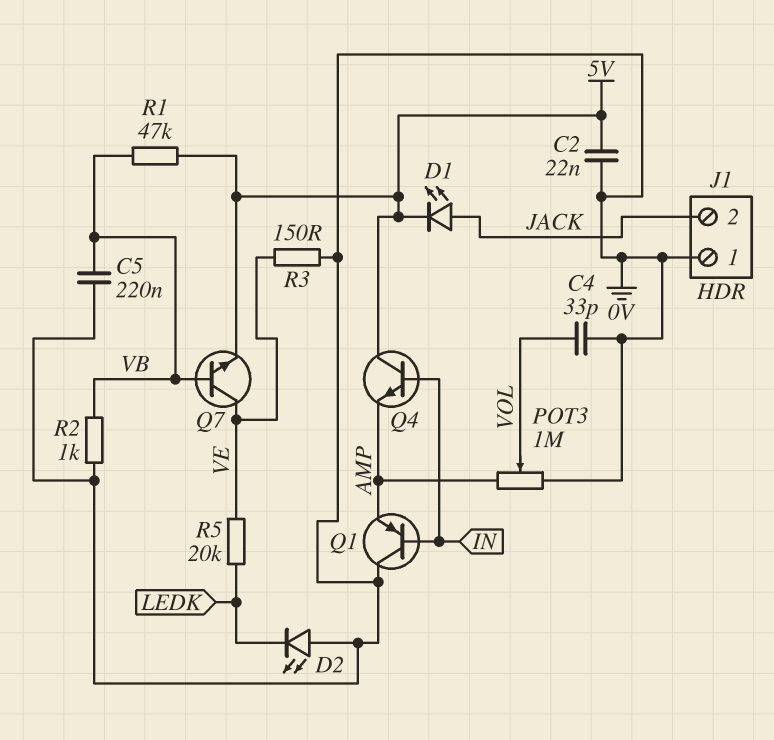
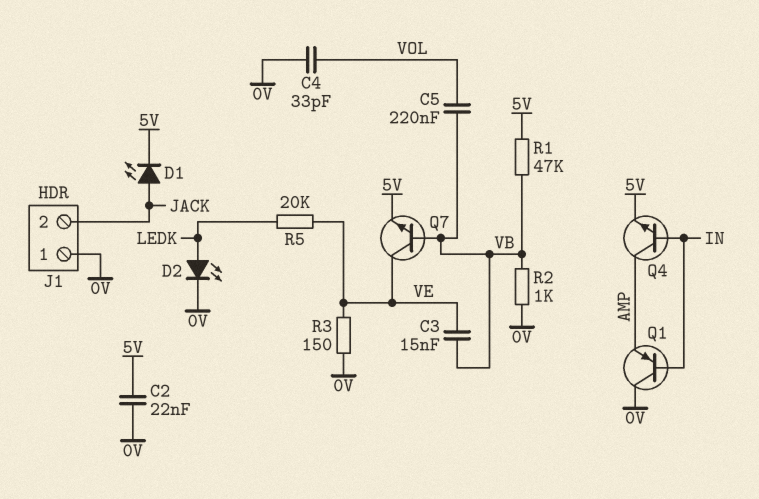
C3: none -> 15nF (VB, VE)
C5: 220nF (0V, VB) -> 220nF (VB, VOL)
D2: LED (A 0V, K LEDK) -> LED (A LEDK, K 0V)
POT3: 1M (0V, AMP, wiper VOL) -> none
Q4: NPN (B IN, C 5V, E AMP) -> NPN (B IN, C AMP, E 5V)

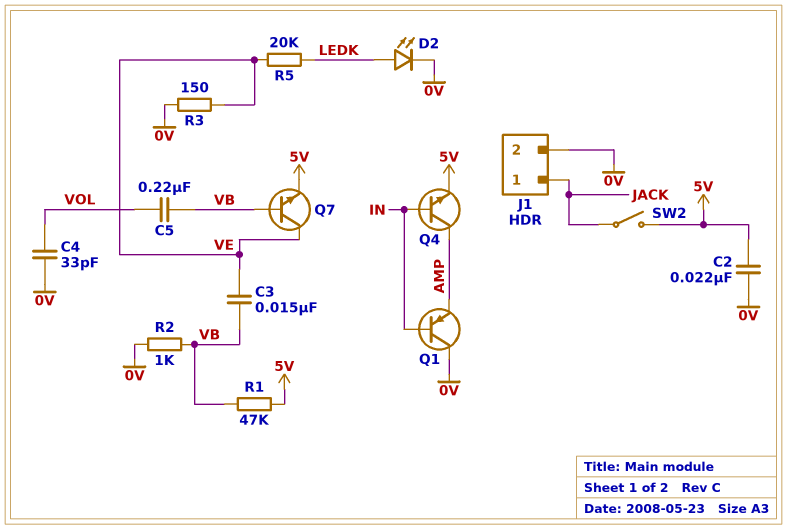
D1: LED (A JACK, K 5V) -> none
J1 pin 1: 0V -> JACK
J1 pin 2: JACK -> 0V
SW2: none -> switch (5V, JACK)

